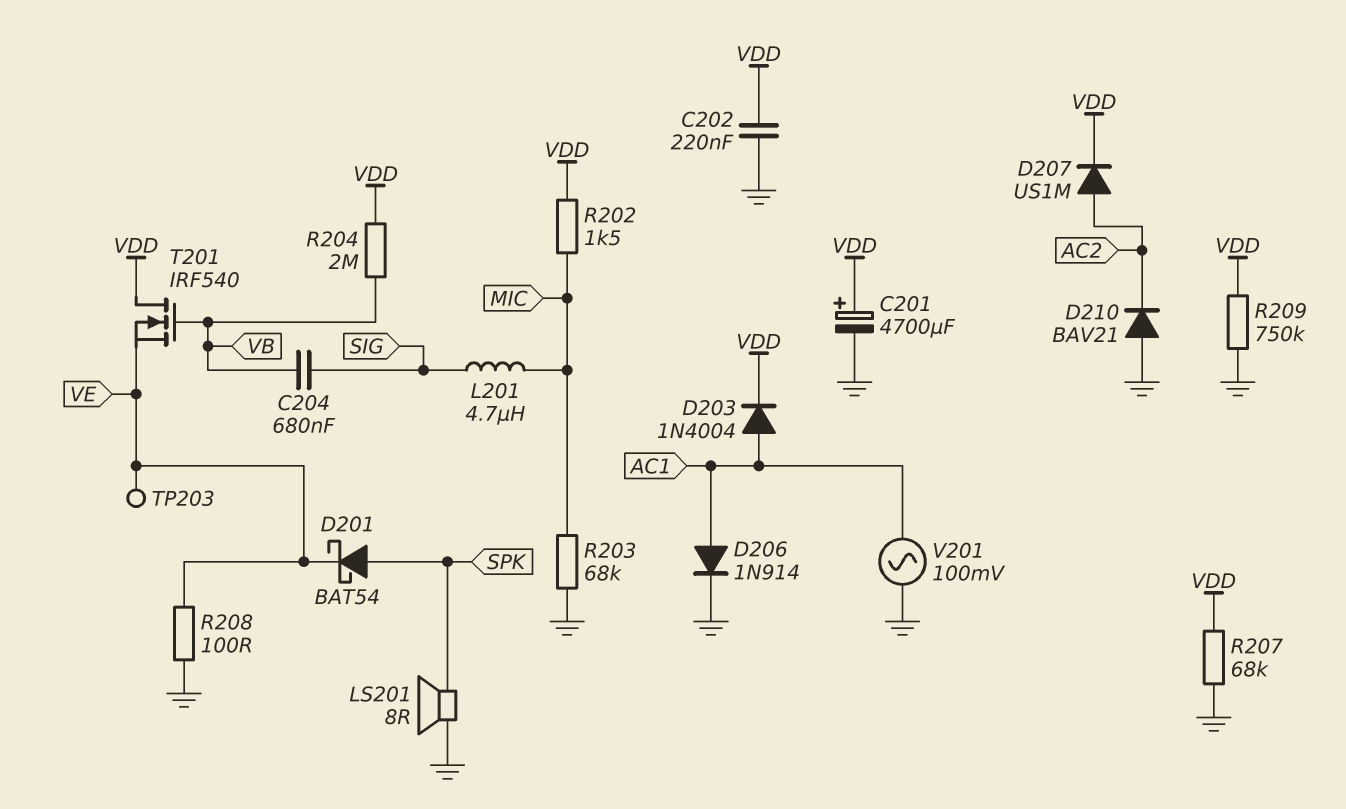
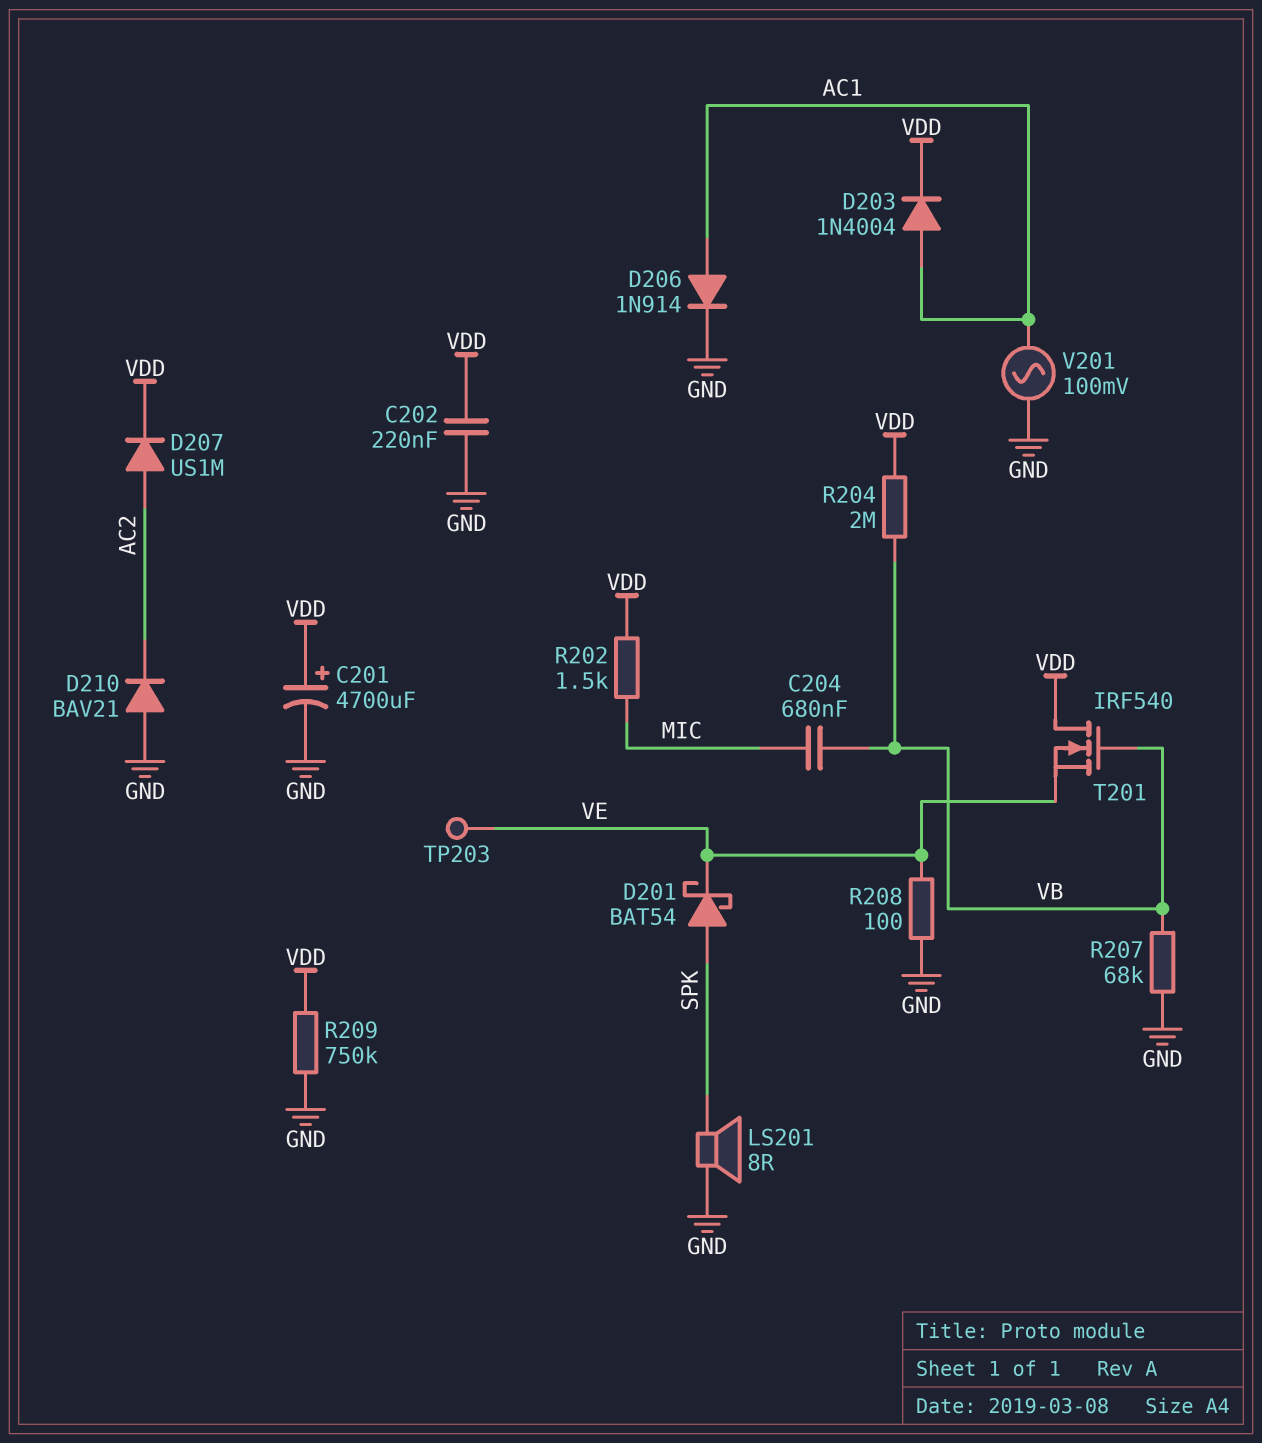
C204: 680nF (SIG, VB) -> 680nF (MIC, VB)
L201: 4.7uH (MIC, SIG) -> none
R203: 68k (GND, MIC) -> none
R207: 68k (GND, VDD) -> 68k (GND, VB)

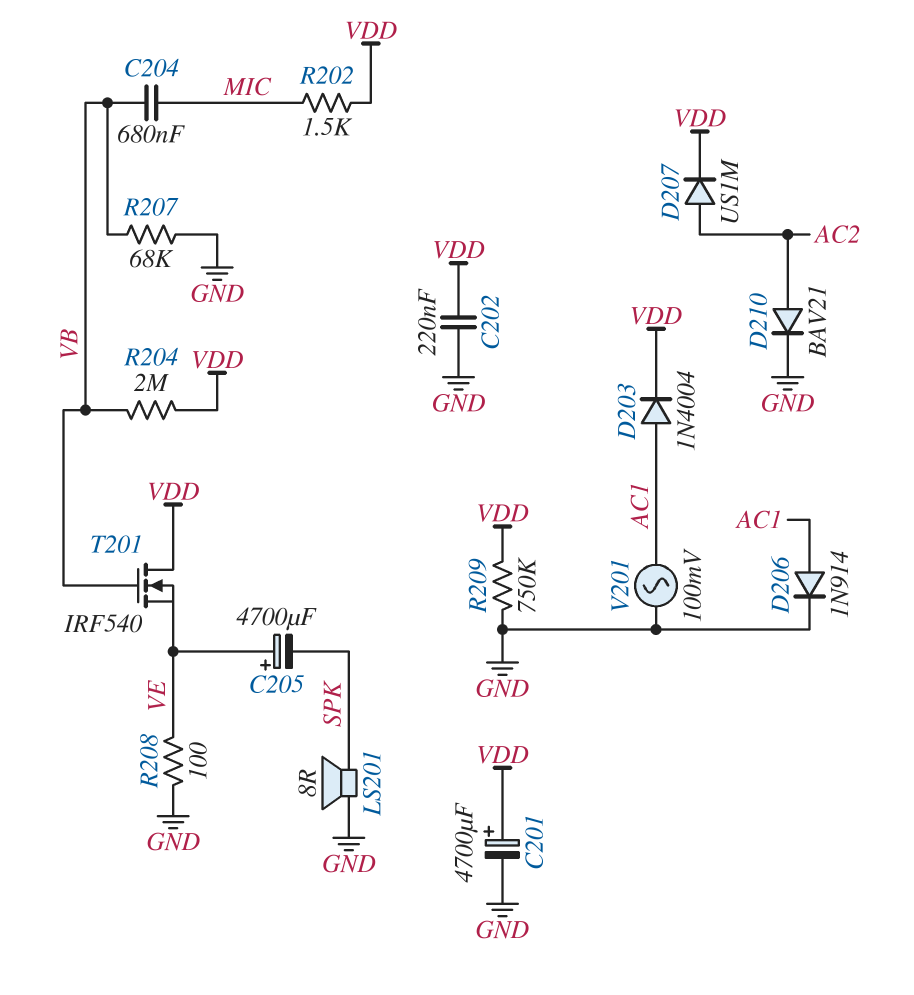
C205: none -> 4700uF (plus VE, minus SPK)
D201: schottky BAT54 (A SPK, K VE) -> none
D210: diode BAV21 (A GND, K AC2) -> diode BAV21 (A AC2, K GND)
TP203: test point (VE) -> none

